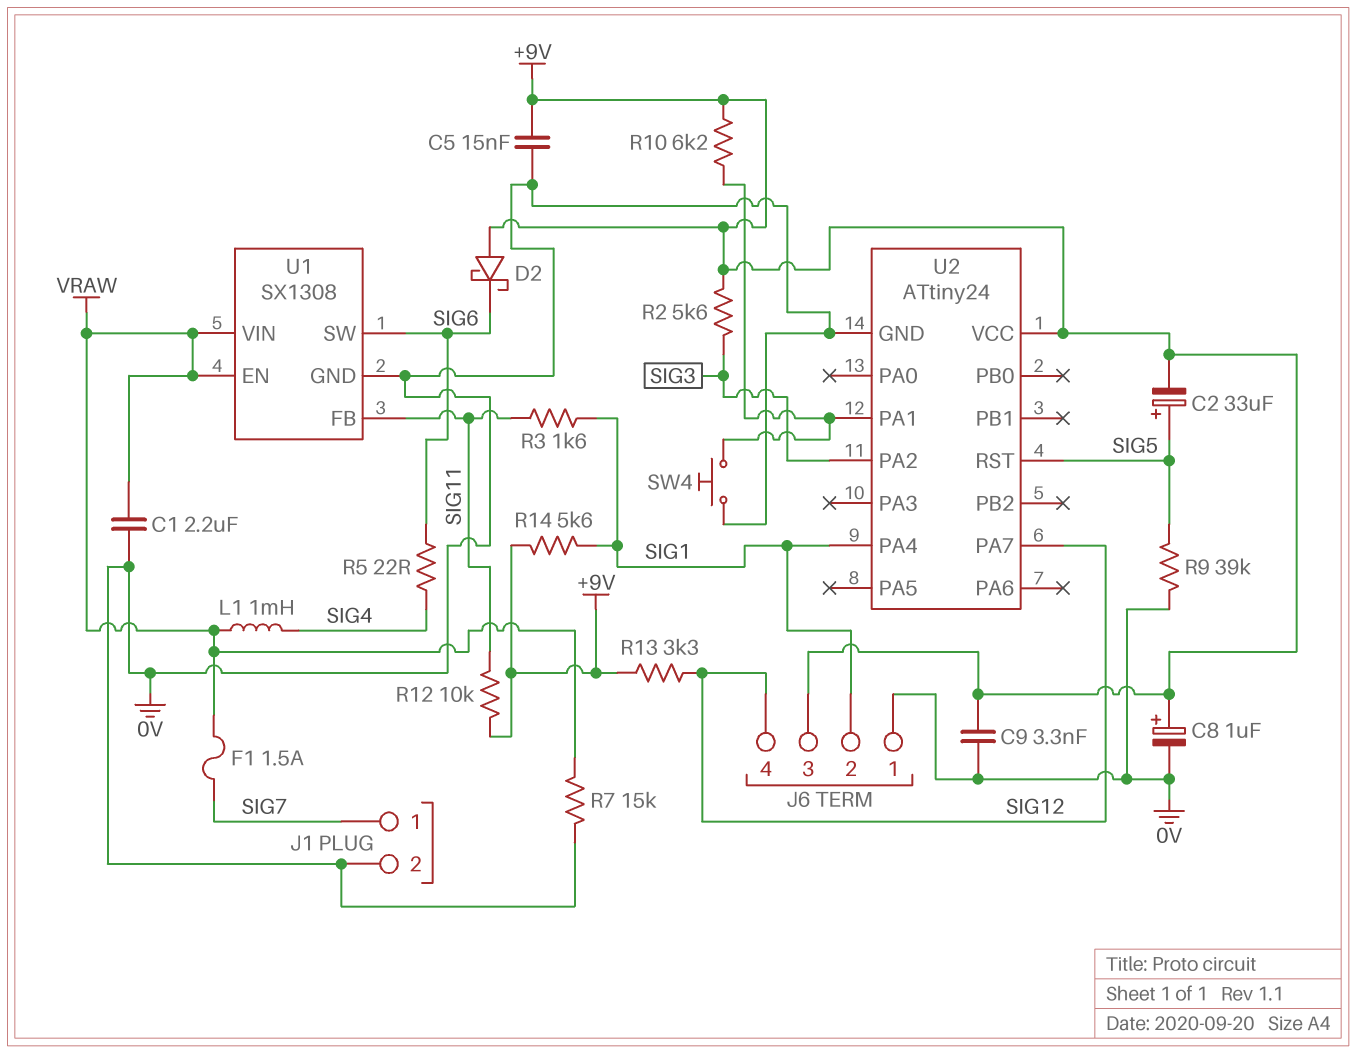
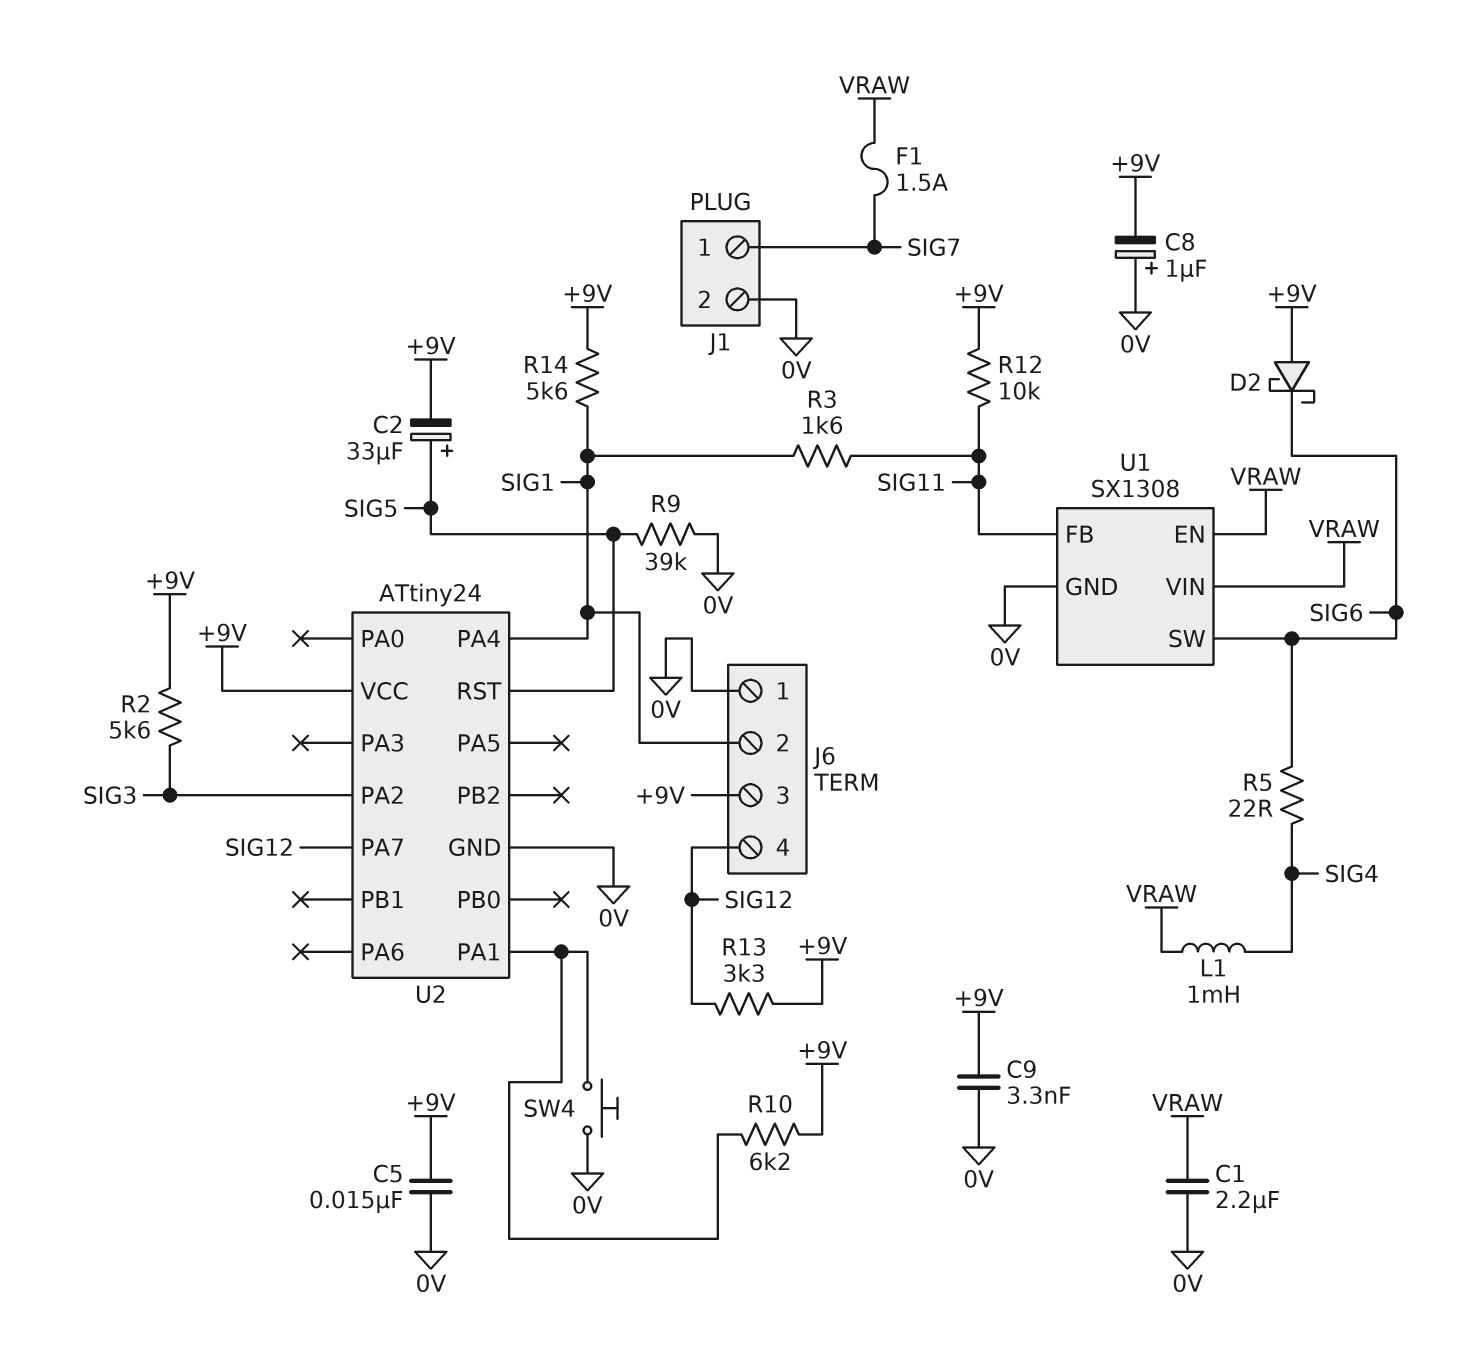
C8: 1uF (plus +9V, minus 0V) -> 1uF (plus 0V, minus +9V)
R7: 15k (0V, VRAW) -> none

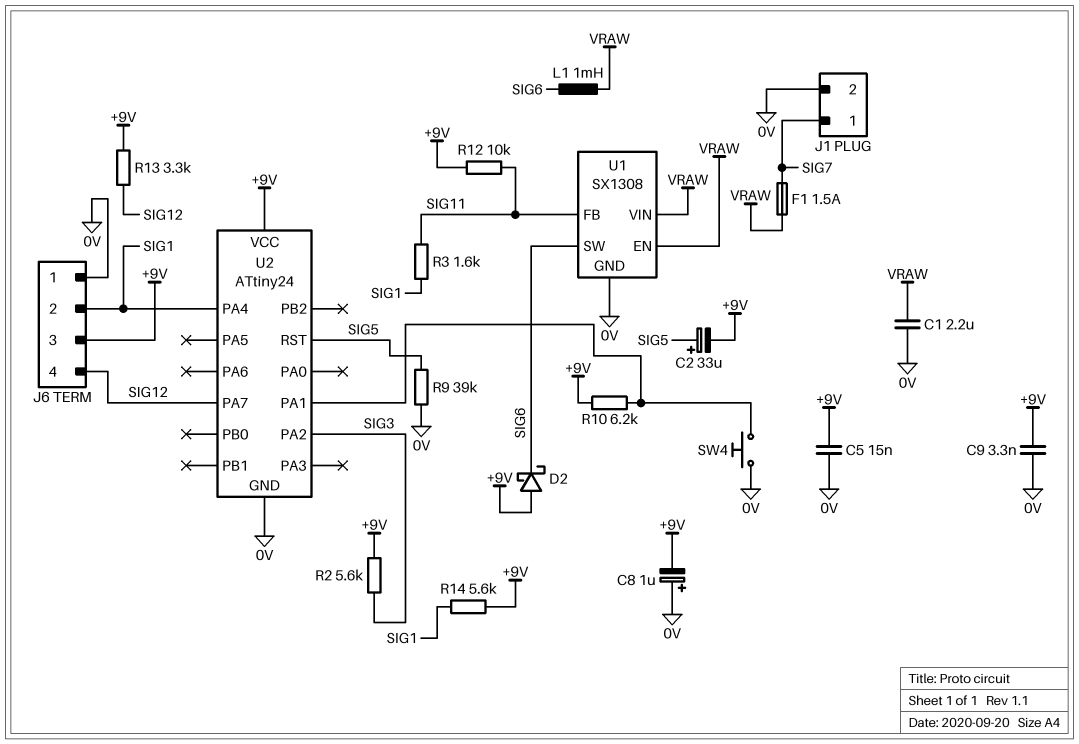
L1: 1mH (SIG4, VRAW) -> 1mH (SIG6, VRAW)
R5: 22 (SIG4, SIG6) -> none

